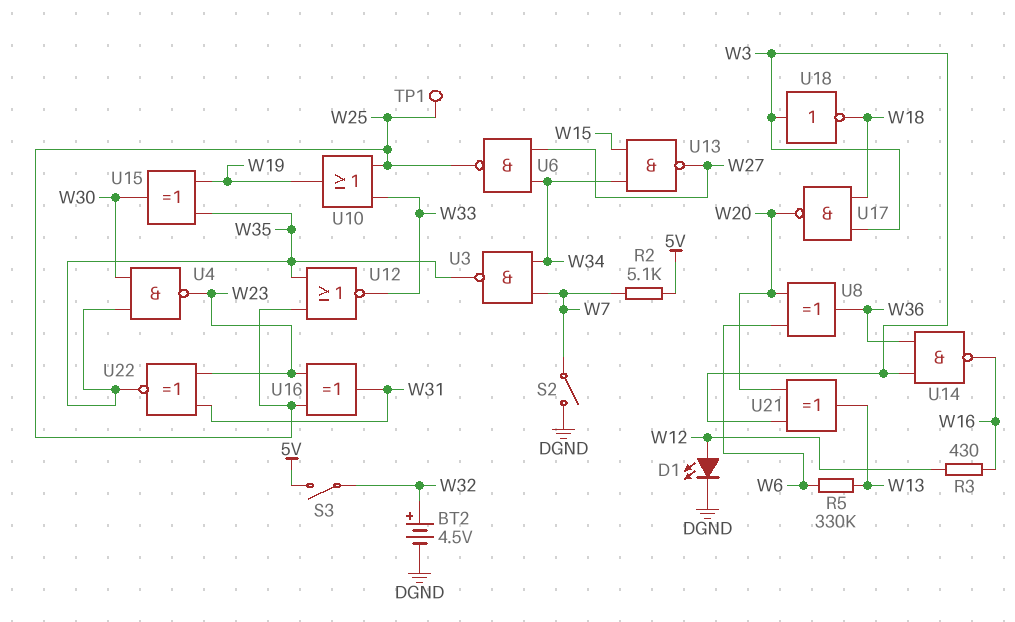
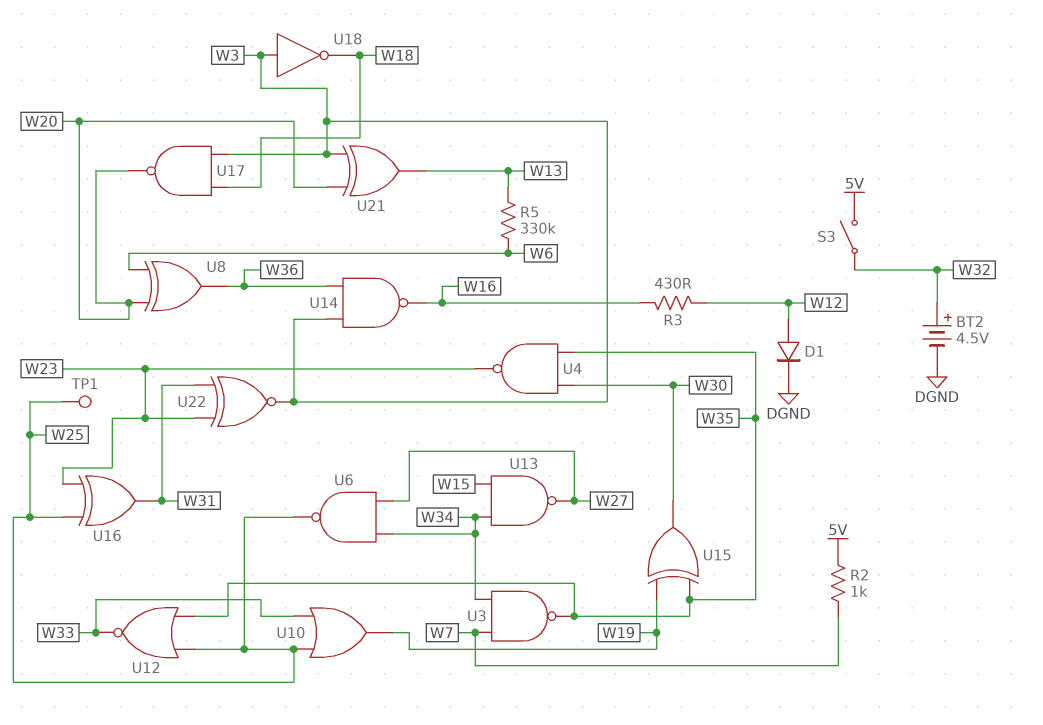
D1: LED (A W12, K DGND) -> diode (A W12, K DGND)
R2: 5.1k (5V, W7) -> 1k (5V, W7)
S2: switch (DGND, W7) -> none
U22: XNOR (in W23, in W31, out W35) -> XNOR (in W23, in W31, out W3)

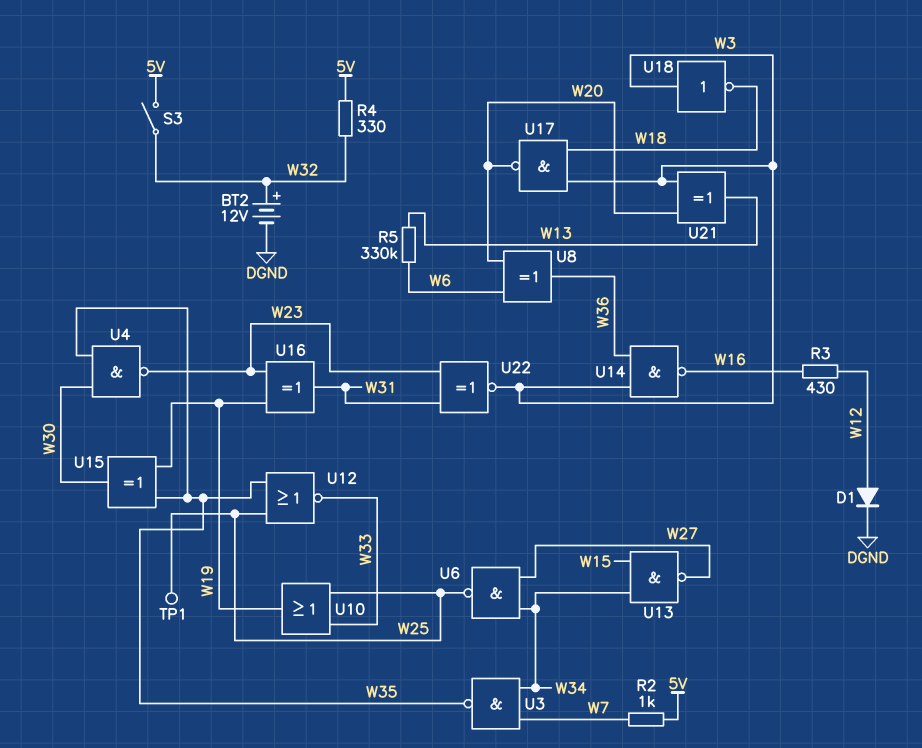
BT2: 4.5V (plus W32, minus DGND) -> 12V (plus W32, minus DGND)
R4: none -> 330 (5V, W32)
U16: XOR (in W23, in W25, out W31) -> XOR (in W19, in W23, out W31)

